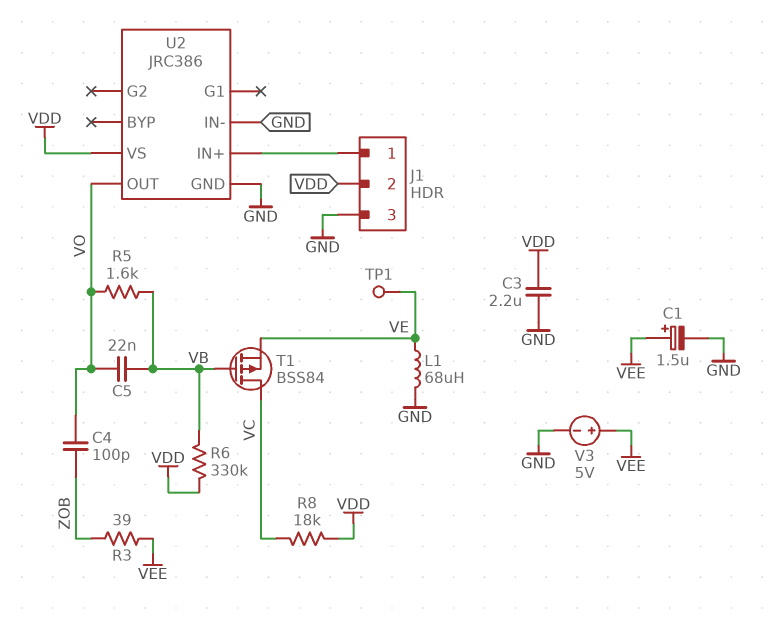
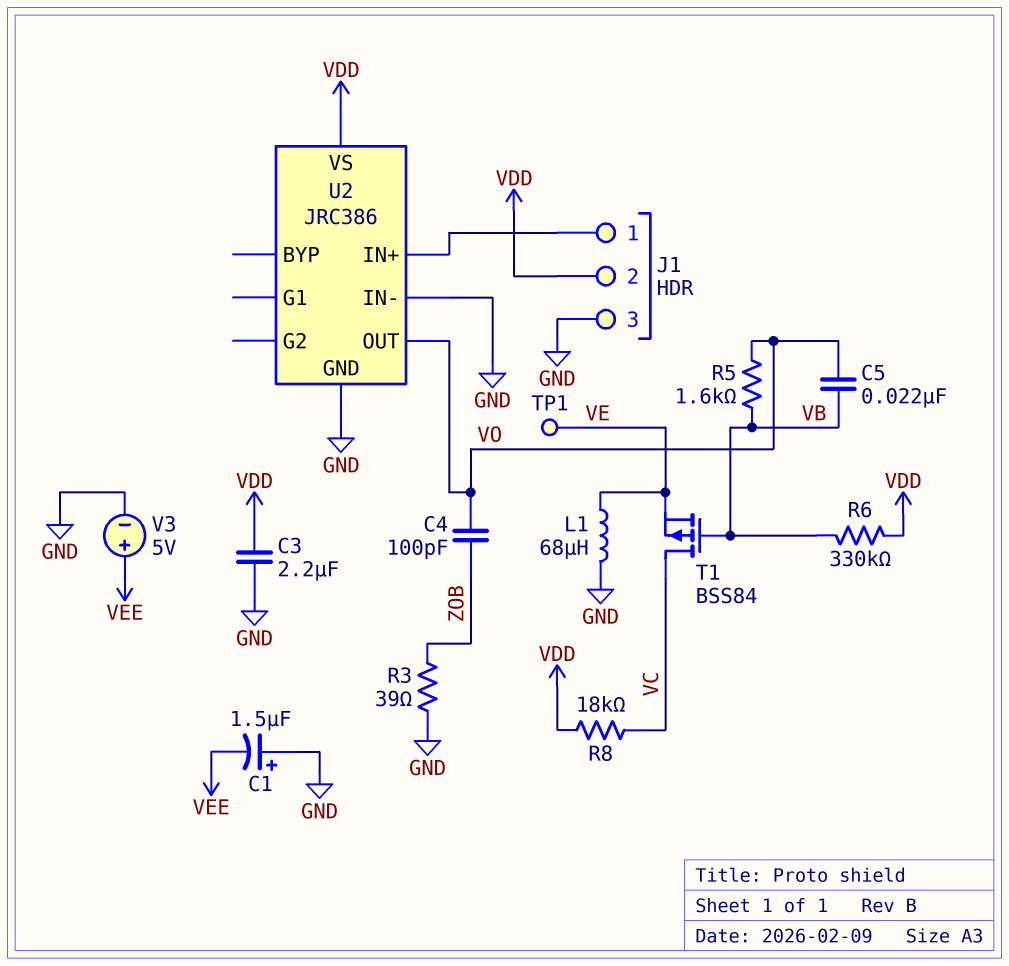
C1: 1.5uF (plus VEE, minus GND) -> 1.5uF (plus GND, minus VEE)
R3: 39 (VEE, ZOB) -> 39 (GND, ZOB)

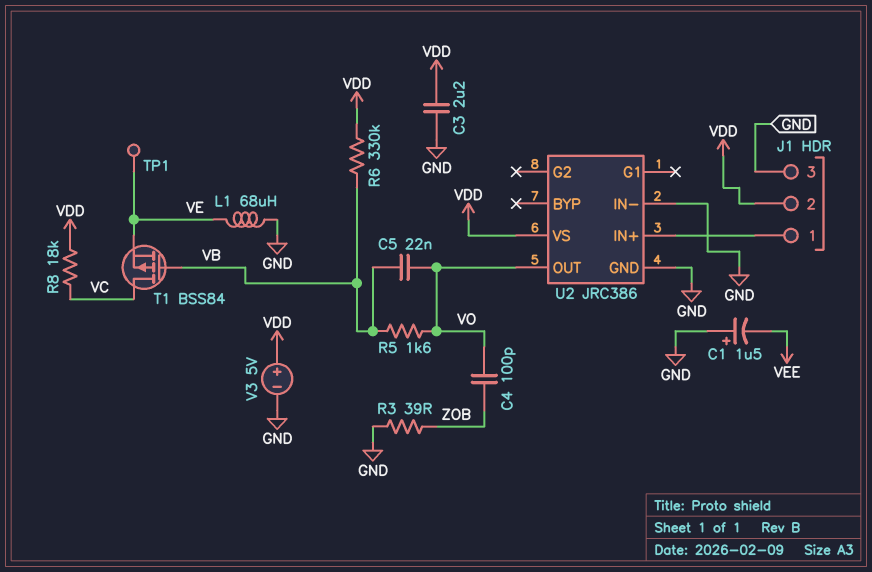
V3: 5V (plus VEE, minus GND) -> 5V (plus VDD, minus GND)

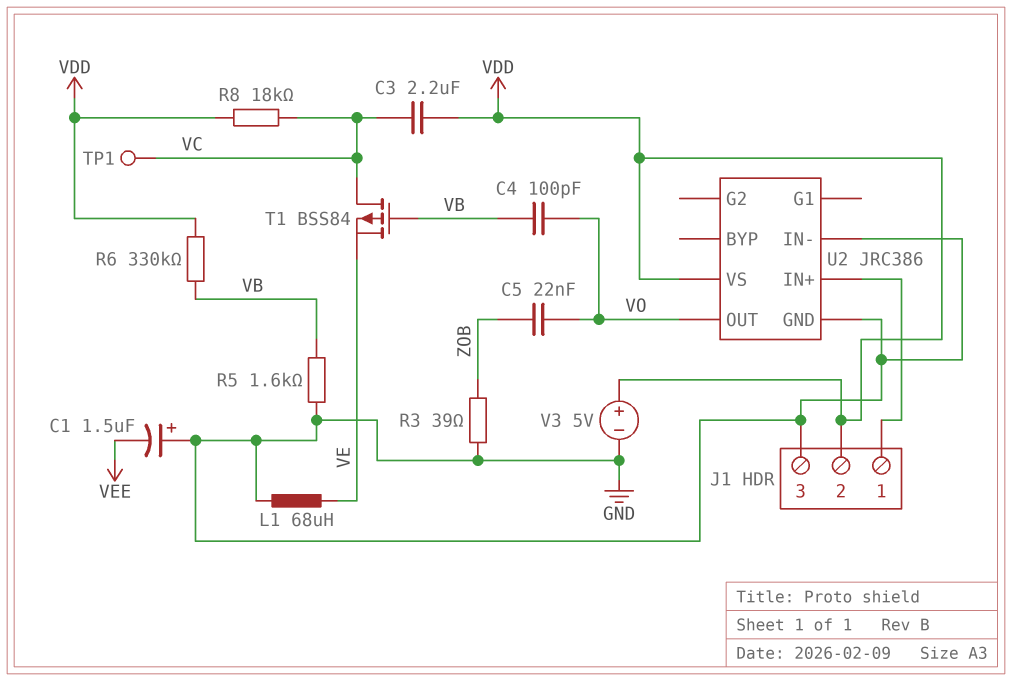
C3: 2.2uF (GND, VDD) -> 2.2uF (VC, VDD)
C4: 100pF (VO, ZOB) -> 100pF (VB, VO)
C5: 22nF (VB, VO) -> 22nF (VO, ZOB)
R5: 1.6k (VB, VO) -> 1.6k (GND, VB)
TP1: test point (VE) -> test point (VC)

